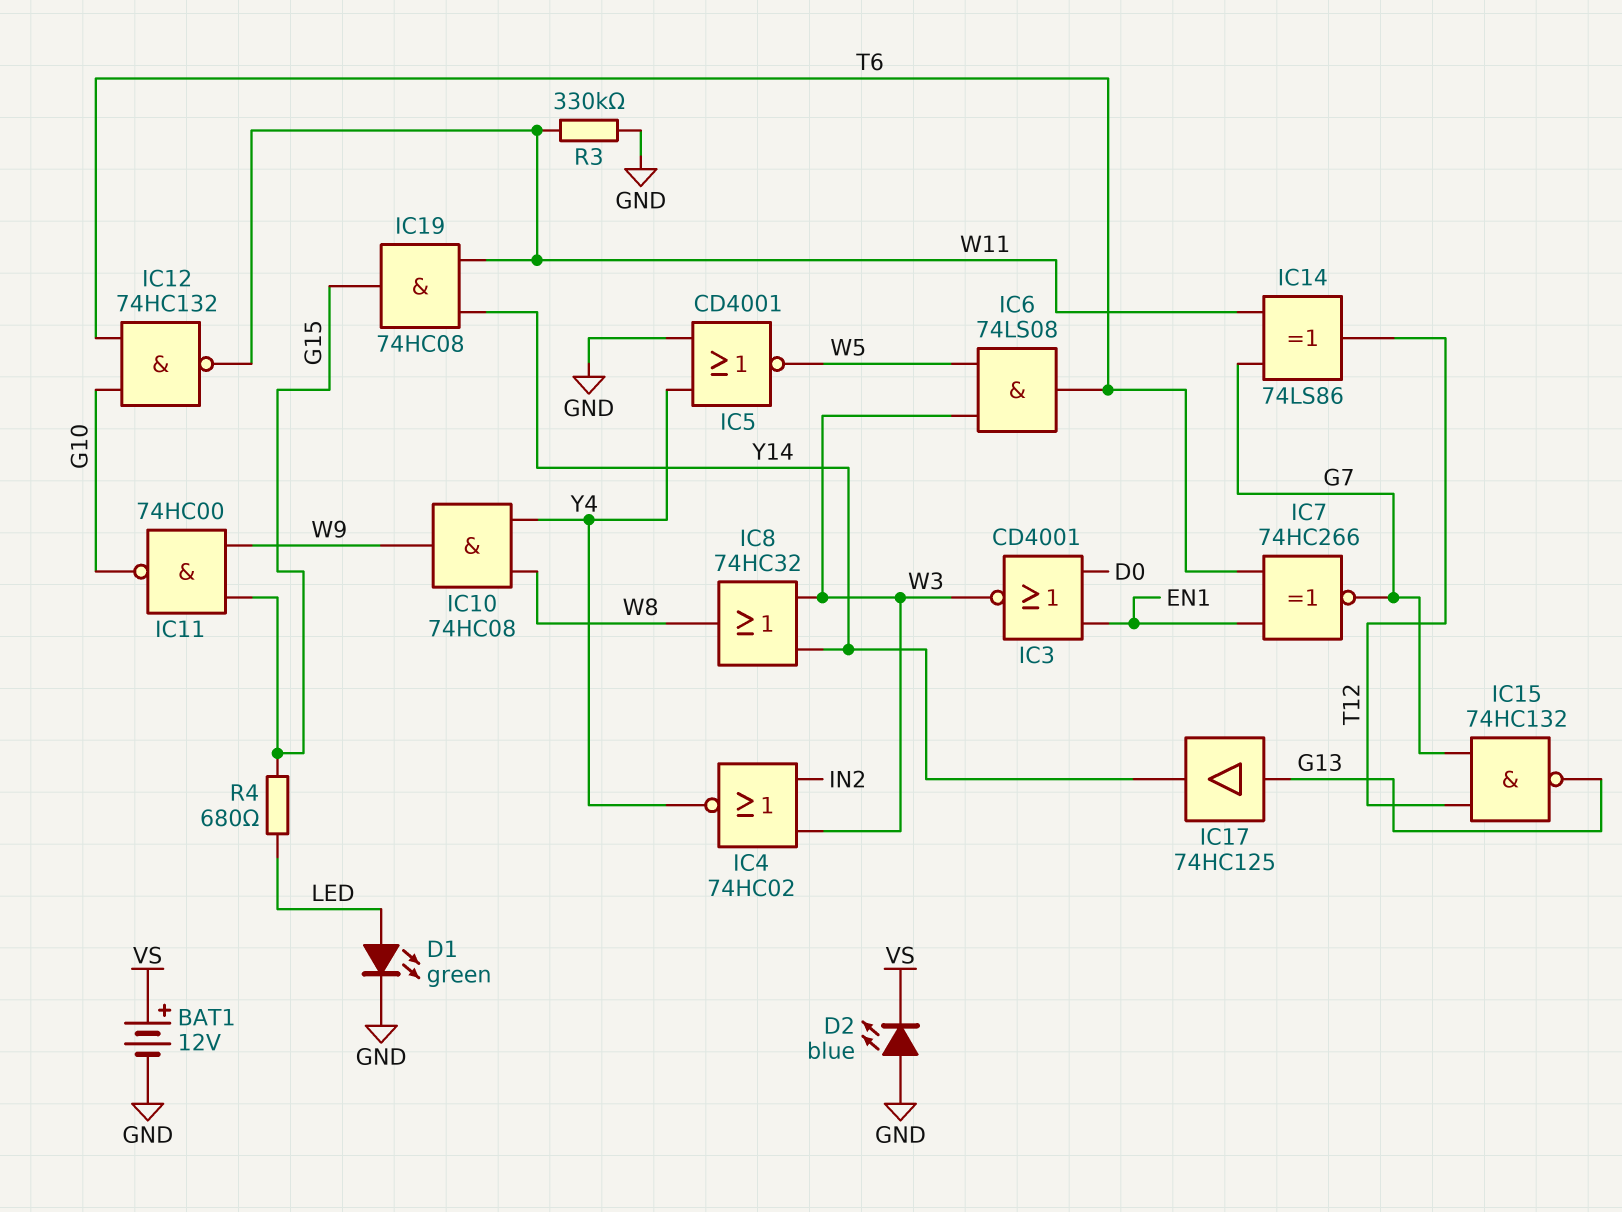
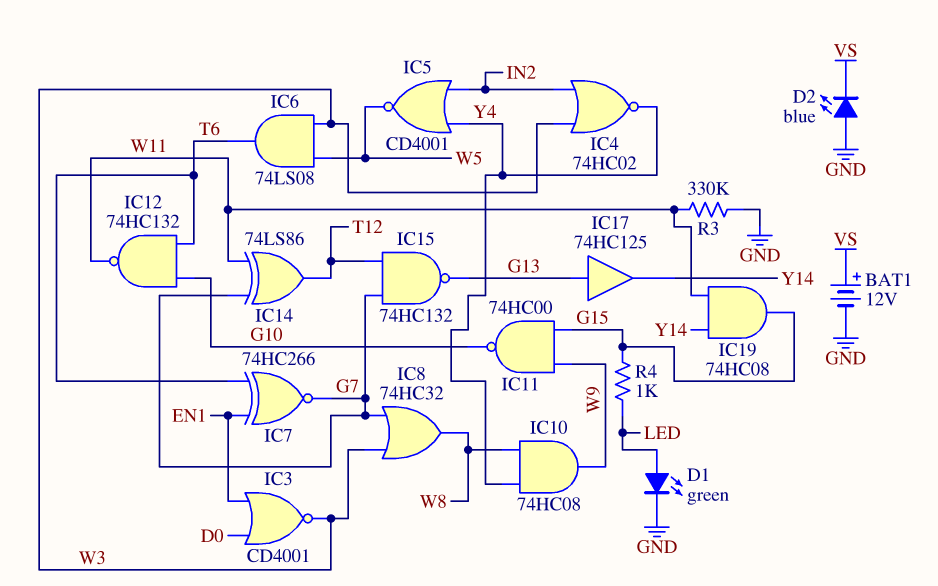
IC5: NOR CD4001 (in GND, in Y4, out W5) -> NOR CD4001 (in IN2, in Y4, out W5)
IC8: OR 74HC32 (in W3, in Y14, out W8) -> OR 74HC32 (in G7, in W3, out W8)
R4: 680 (G15, LED) -> 1k (G15, LED)

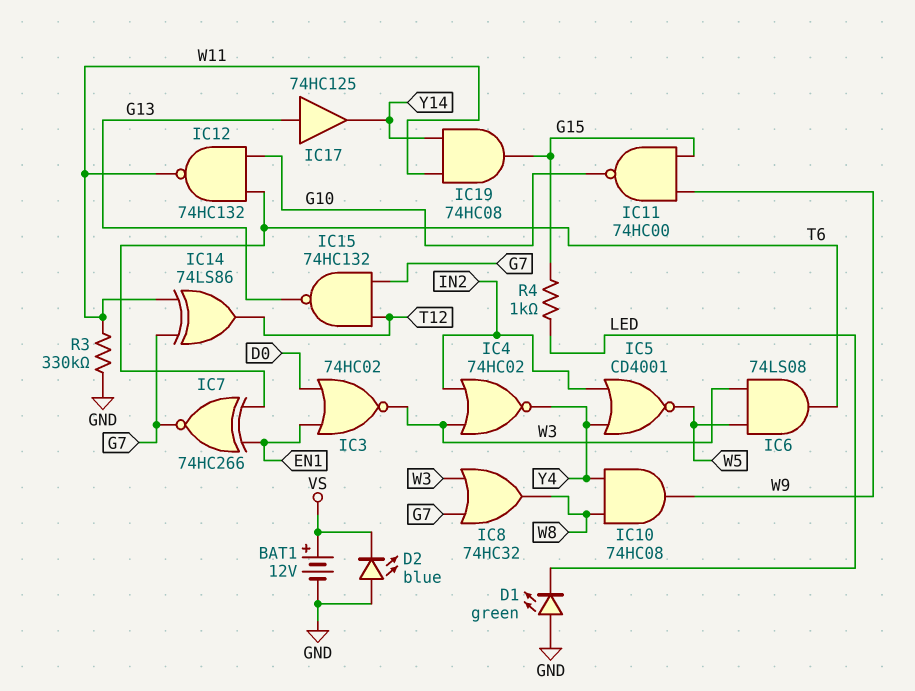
D1: LED green (A LED, K GND) -> LED green (A GND, K LED)
IC3: NOR CD4001 (in D0, in EN1, out W3) -> NOR 74HC02 (in D0, in EN1, out W3)

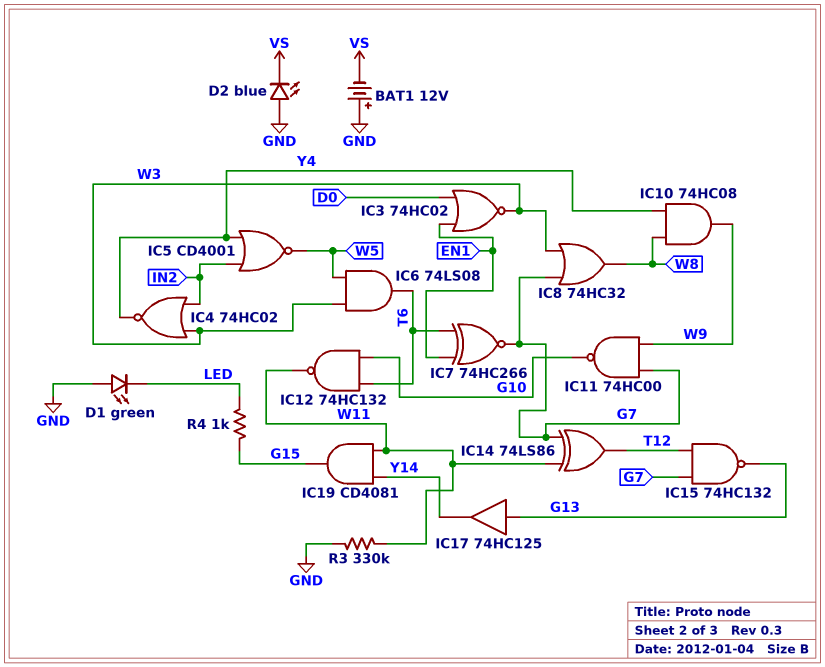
BAT1: 12V (plus VS, minus GND) -> 12V (plus GND, minus VS)
IC11: NAND 74HC00 (in G15, in W9, out G10) -> NAND 74HC00 (in G7, in W9, out G10)
IC19: AND 74HC08 (in W11, in Y14, out G15) -> AND CD4081 (in W11, in Y14, out G15)

